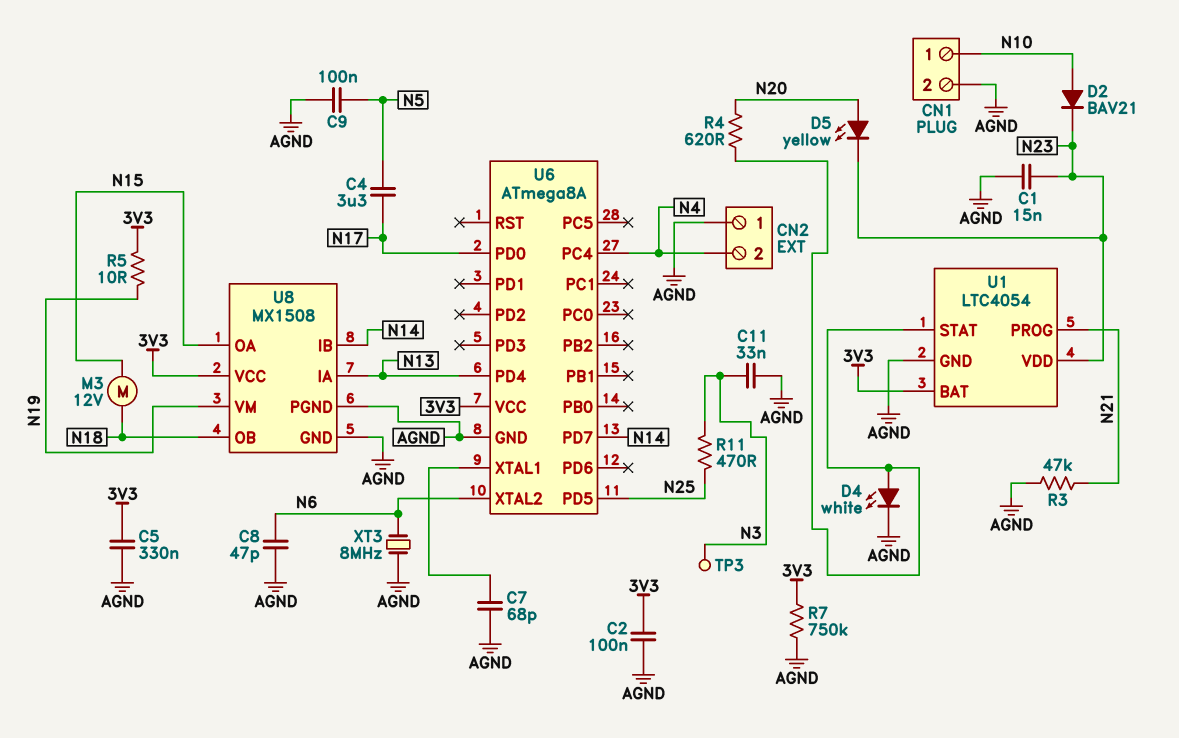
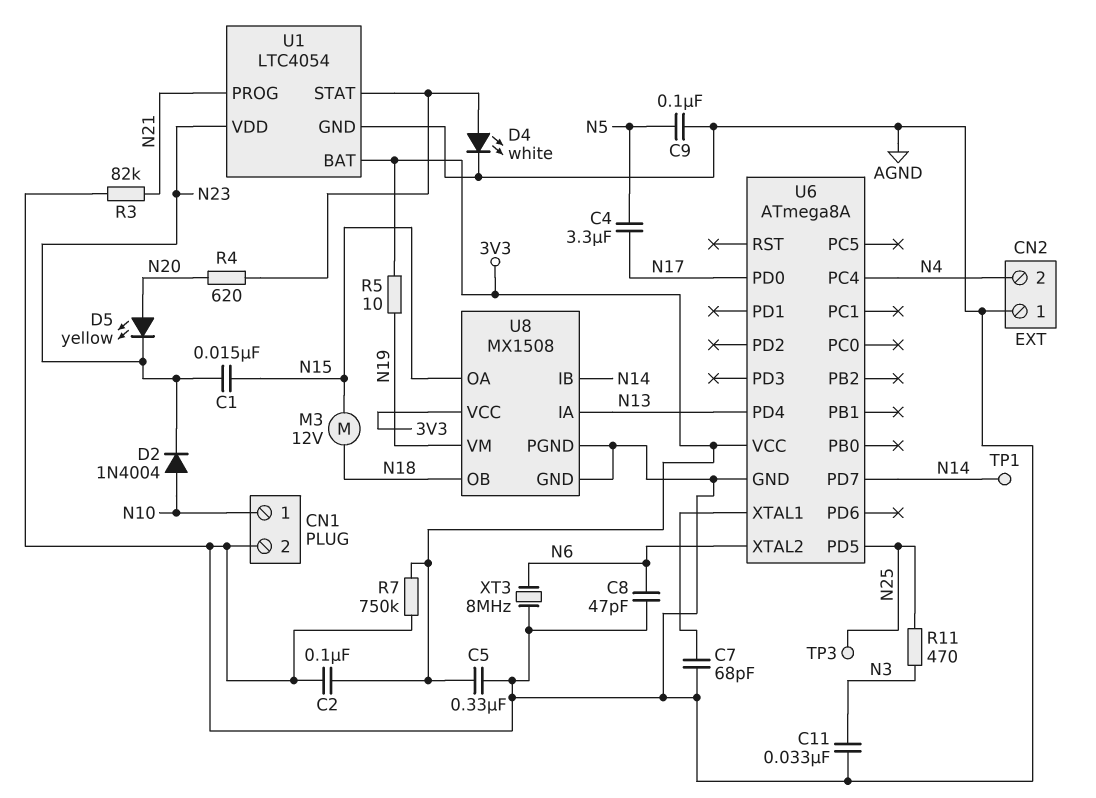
C1: 15nF (AGND, N23) -> 15nF (N15, N23)
D2: diode BAV21 (A N10, K N23) -> diode 1N4004 (A N10, K N23)
R3: 47k (AGND, N21) -> 82k (AGND, N21)
TP1: none -> test point (N14)
TP3: test point (N3) -> test point (N25)

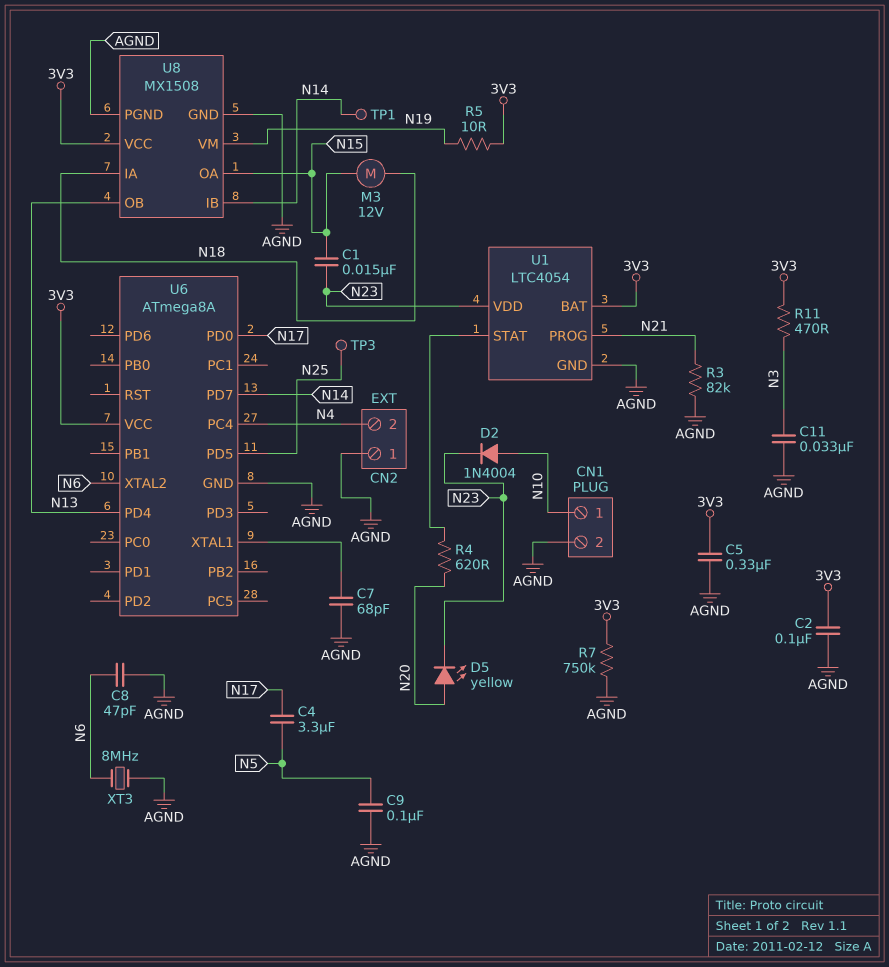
D4: LED white (A U1/STAT, K AGND) -> none
R11: 470 (N3, N25) -> 470 (3V3, N3)
U8 pin IA: N13 -> N18
U8 pin OB: N18 -> N13

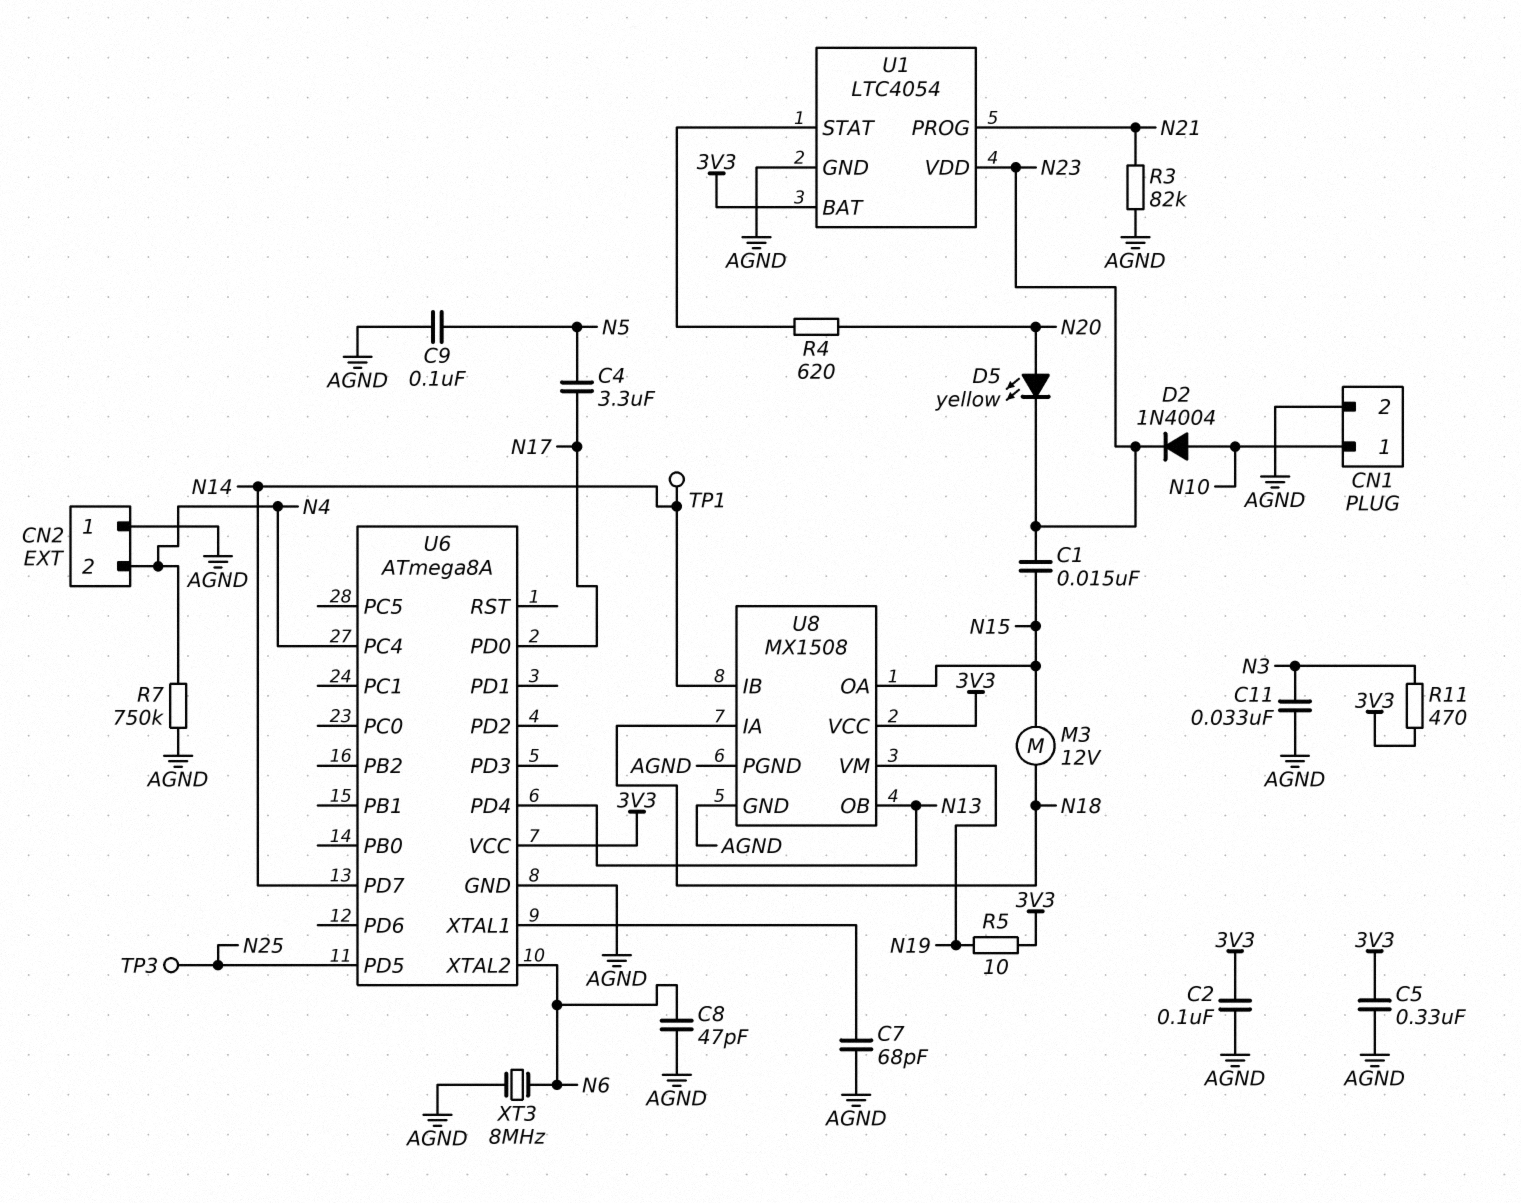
R7: 750k (3V3, AGND) -> 750k (AGND, N4)

